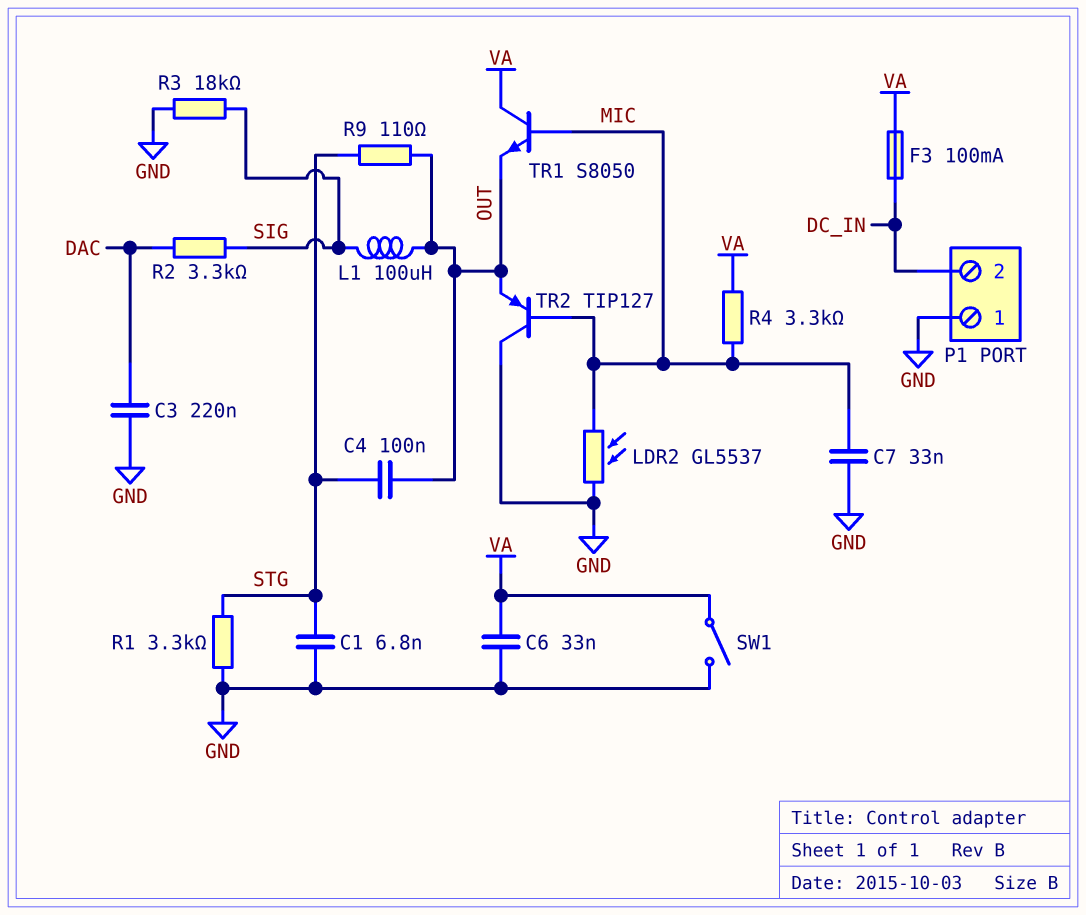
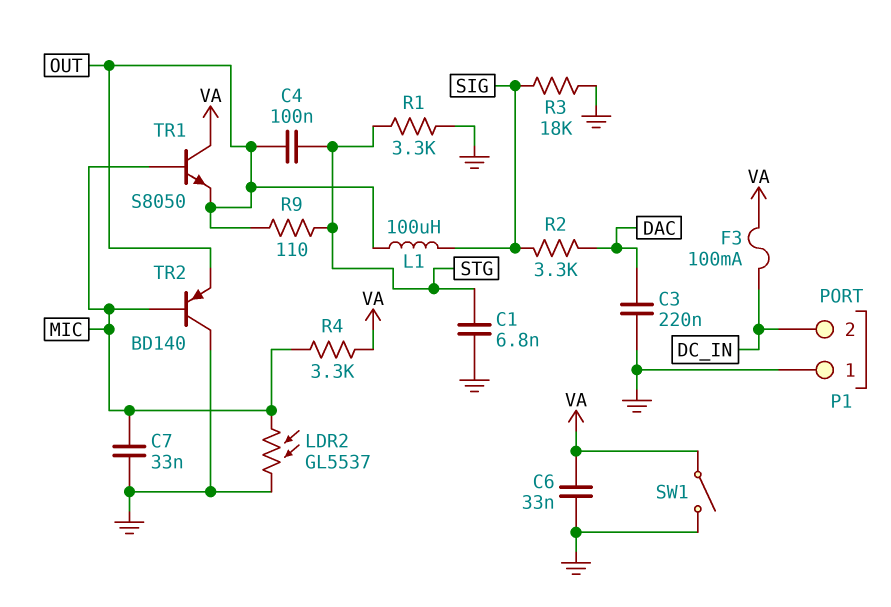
TR2: PNP TIP127 (B MIC, C GND, E OUT) -> PNP BD140 (B MIC, C GND, E OUT)

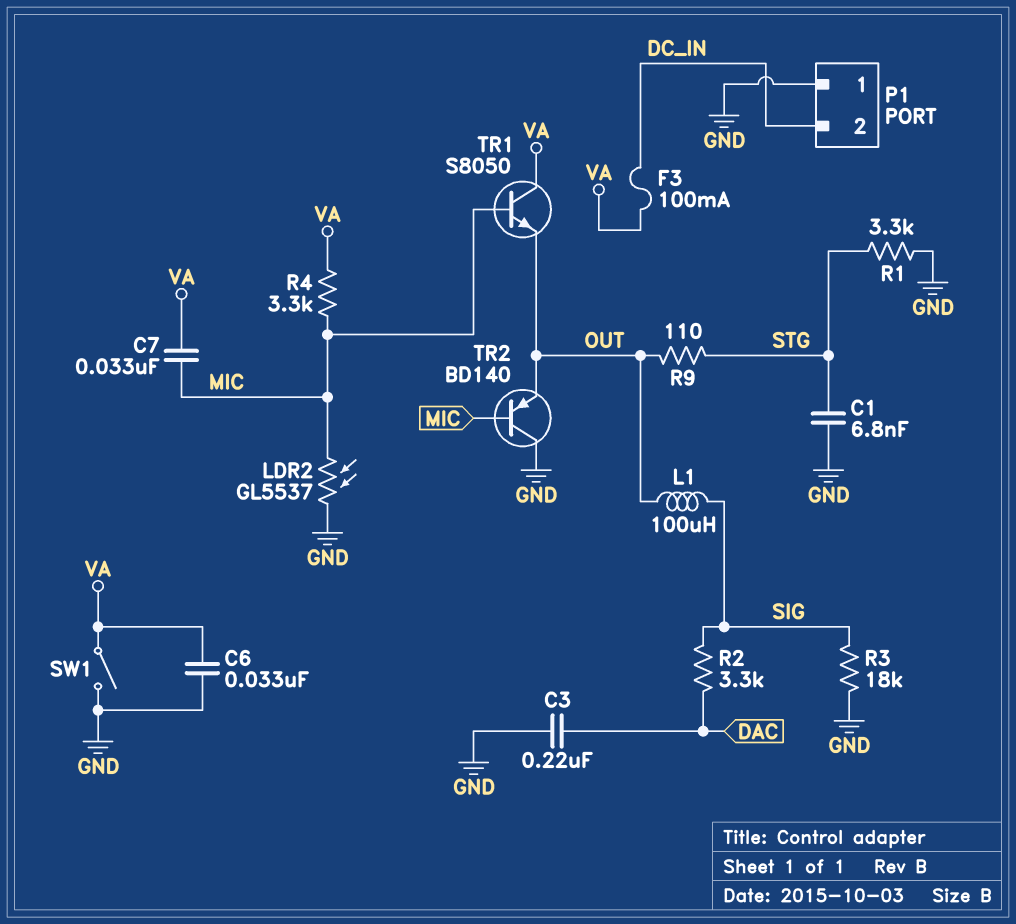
C4: 100nF (OUT, STG) -> none
C7: 33nF (GND, MIC) -> 33nF (MIC, VA)

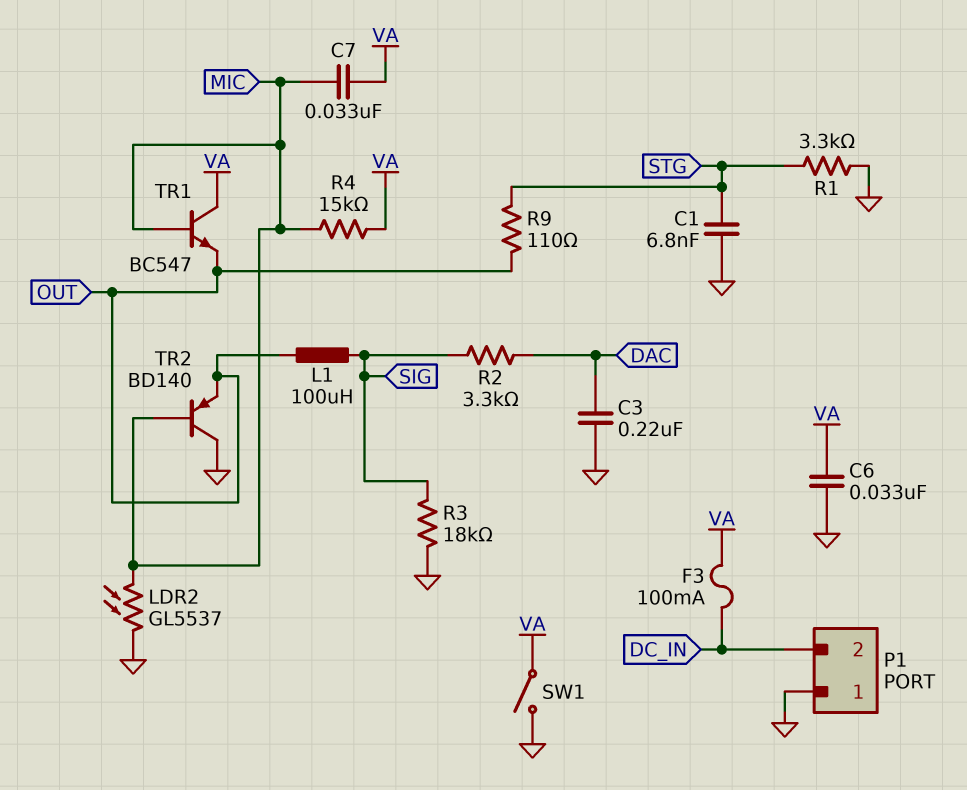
R4: 3.3k (MIC, VA) -> 15k (MIC, VA)
TR1: NPN S8050 (B MIC, C VA, E OUT) -> NPN BC547 (B MIC, C VA, E OUT)

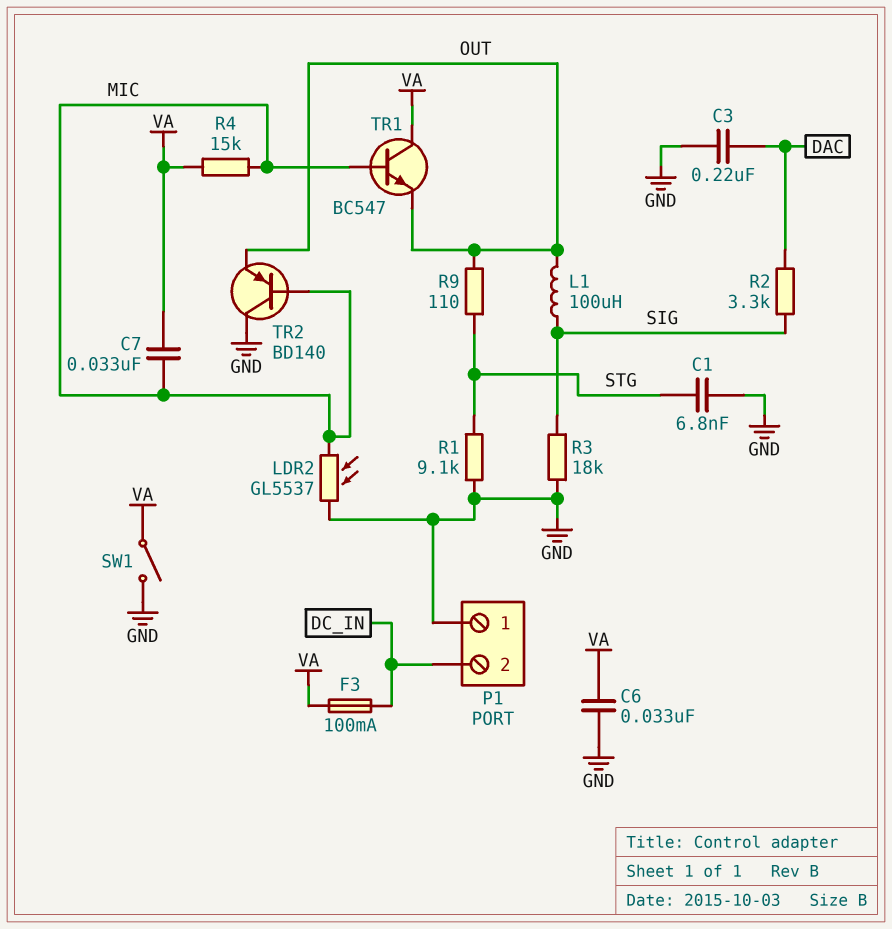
R1: 3.3k (GND, STG) -> 9.1k (GND, STG)

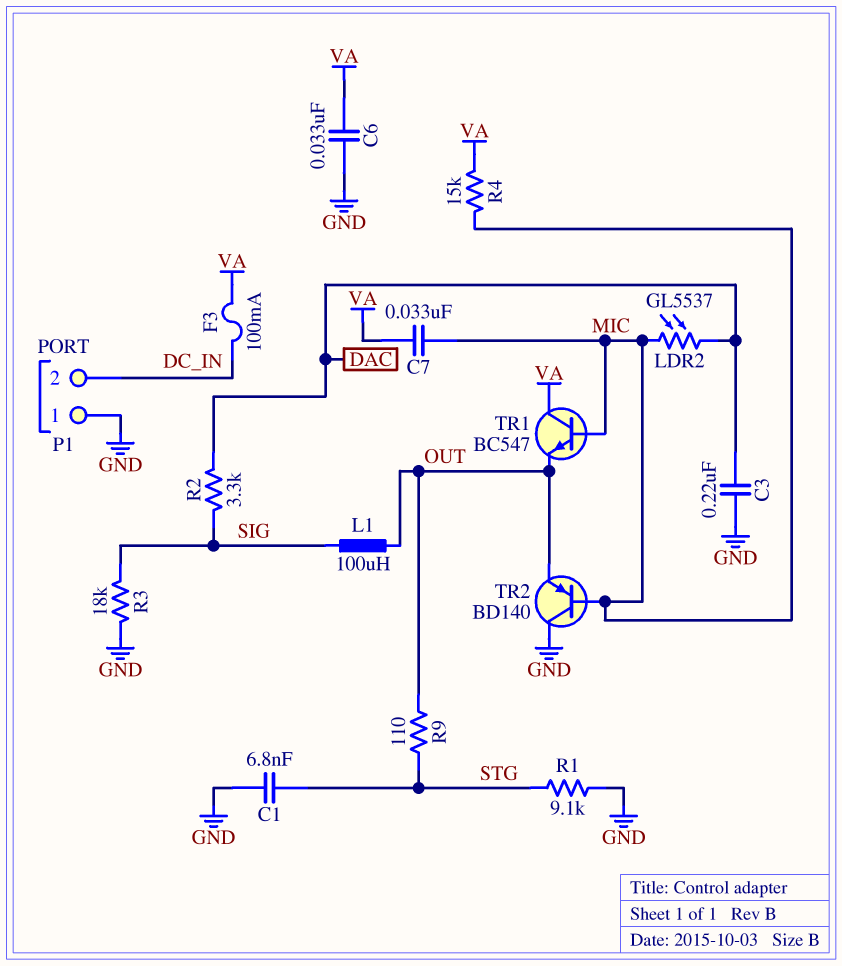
LDR2: GL5537 (GND, MIC) -> GL5537 (DAC, MIC)
SW1: switch (GND, VA) -> none

